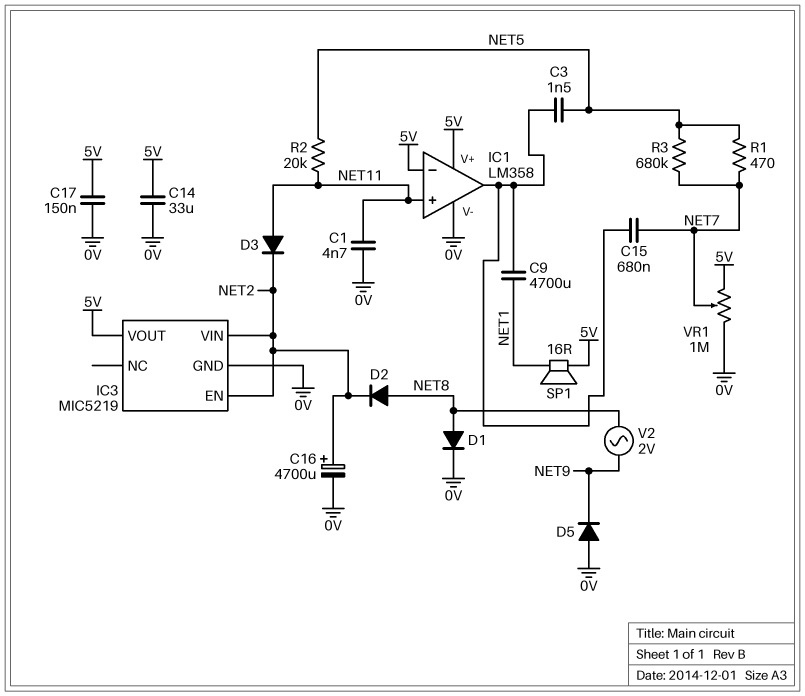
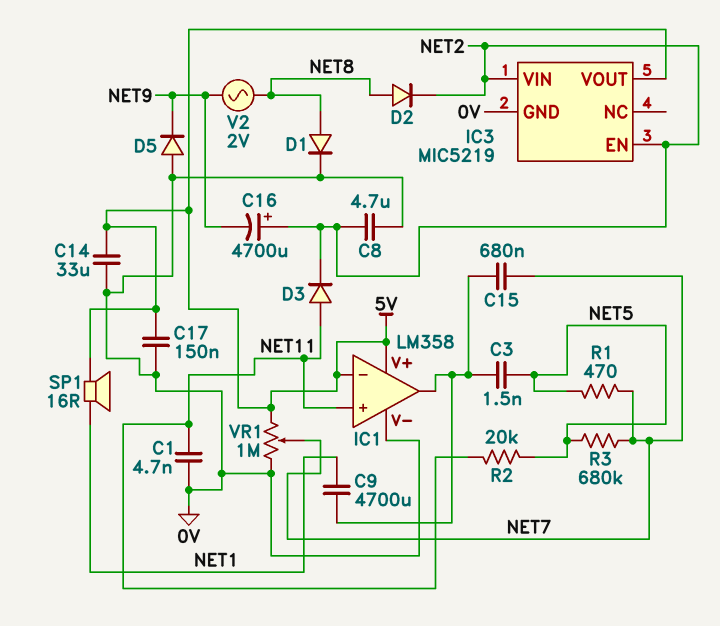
C8: none -> 4.7uF (0V, NET2)
C16: 4700uF (plus NET2, minus 0V) -> 4700uF (plus NET2, minus NET9)

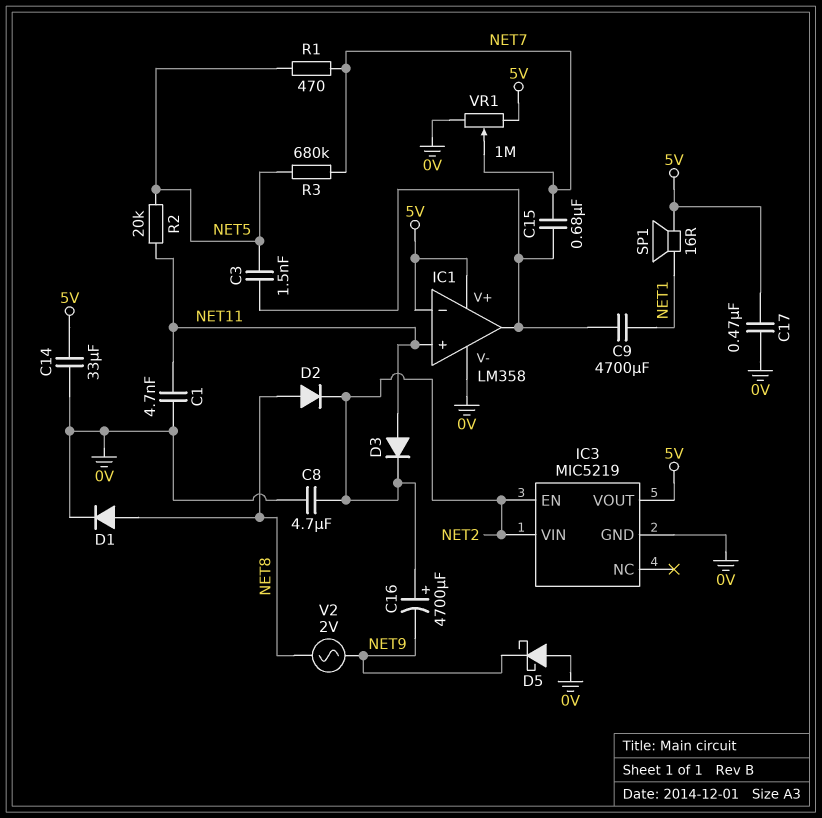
C17: 150nF (0V, 5V) -> 470nF (0V, 5V)
D5: diode (A 0V, K NET9) -> schottky (A 0V, K NET9)

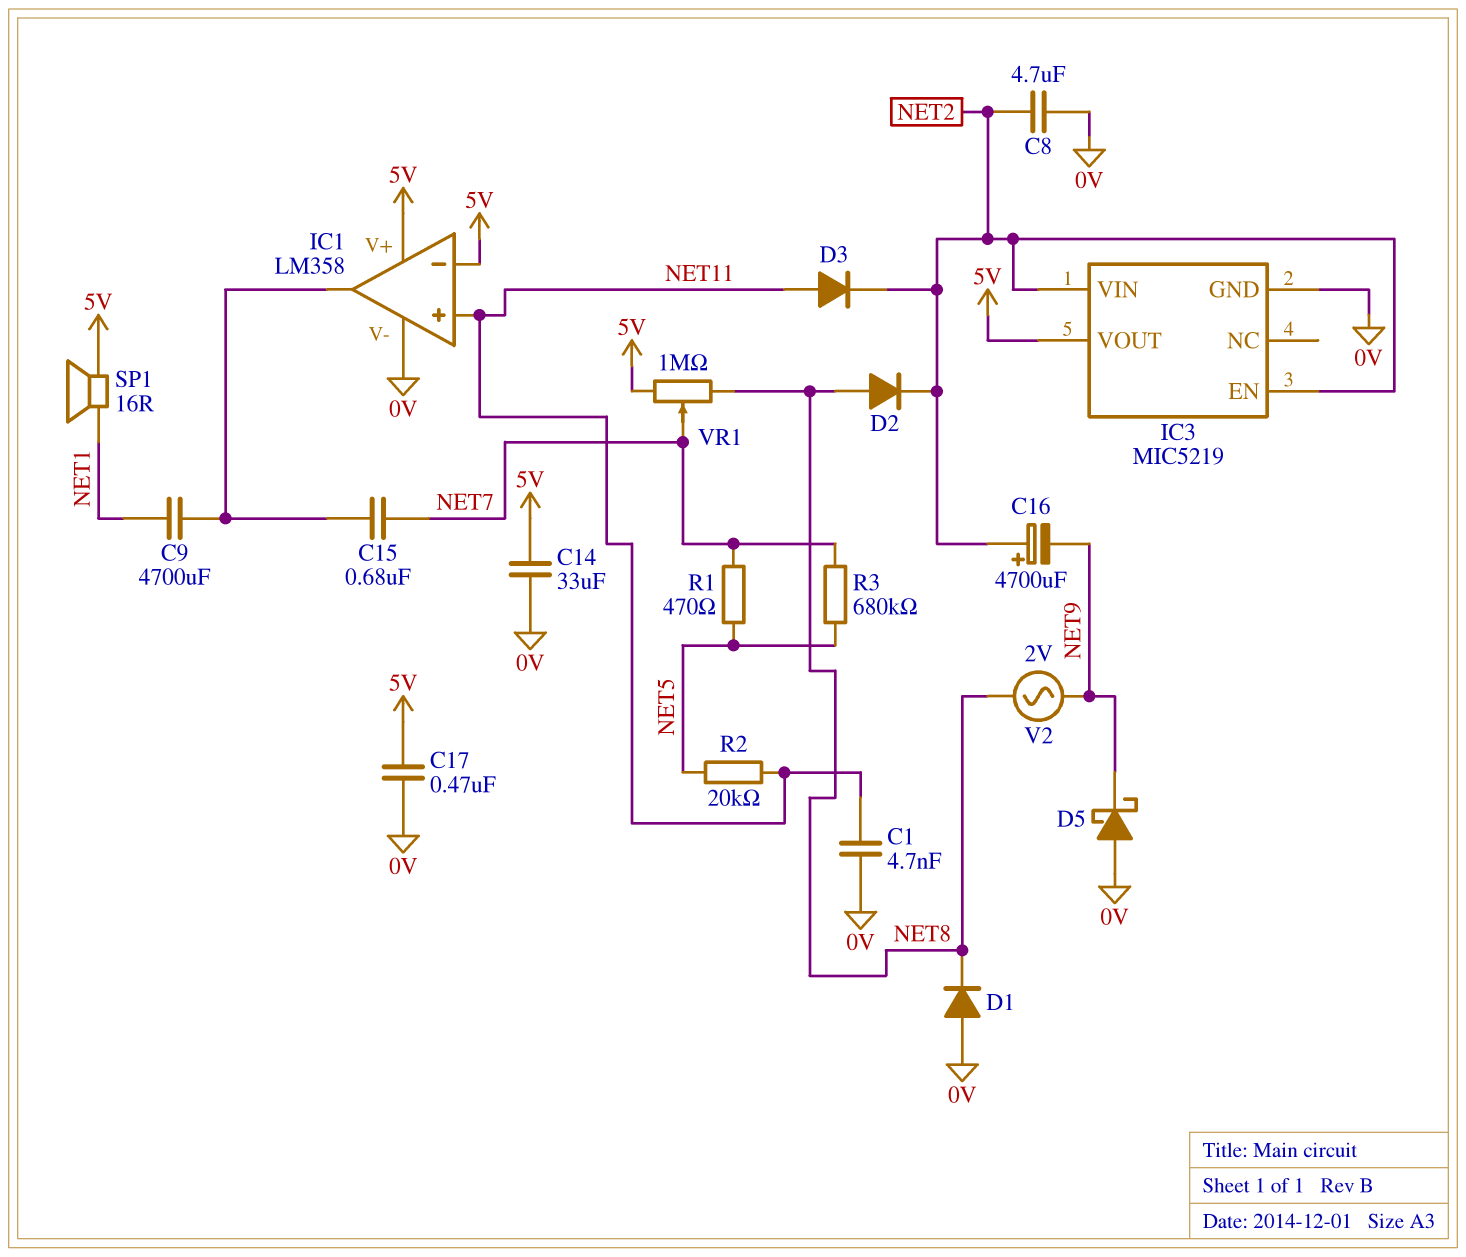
C3: 1.5nF (IC1/out, NET5) -> none
D1: diode (A NET8, K 0V) -> diode (A 0V, K NET8)
VR1: 1M (0V, 5V, wiper NET7) -> 1M (5V, NET8, wiper NET7)

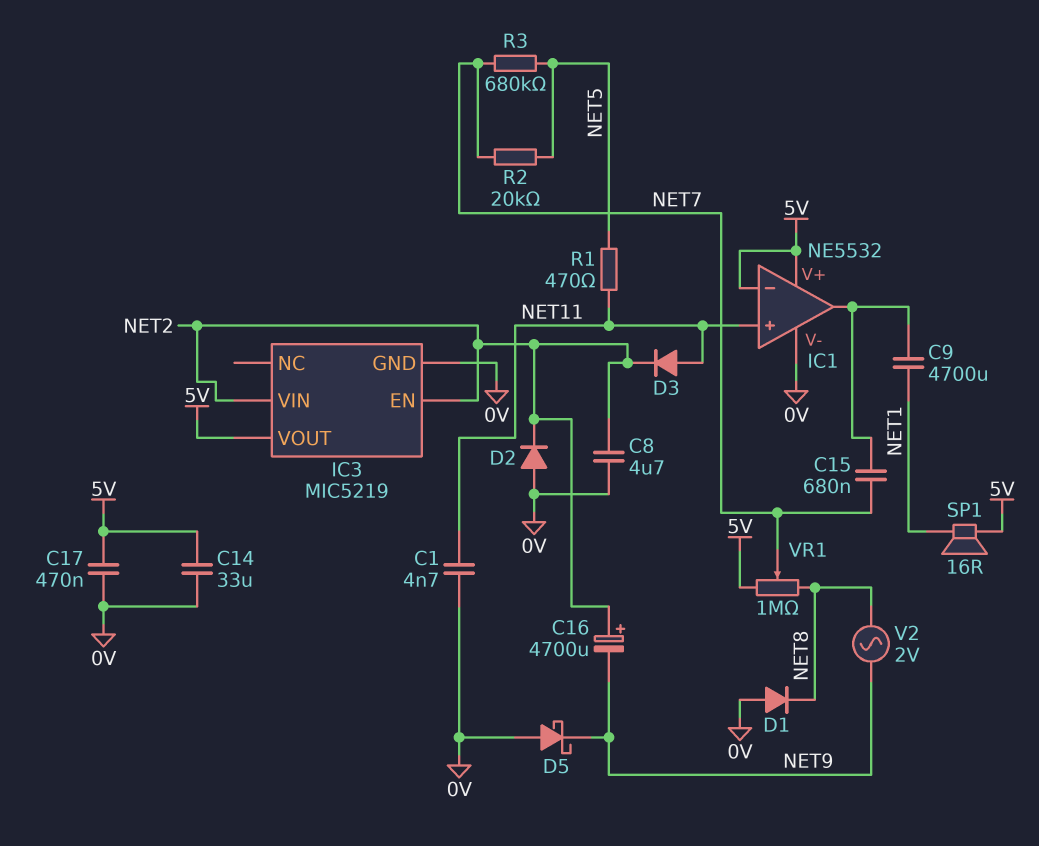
D2: diode (A NET8, K NET2) -> diode (A 0V, K NET2)
IC1: LM358 -> NE5532
R1: 470 (NET5, NET7) -> 470 (NET5, NET11)
R2: 20k (NET5, NET11) -> 20k (NET5, NET7)

